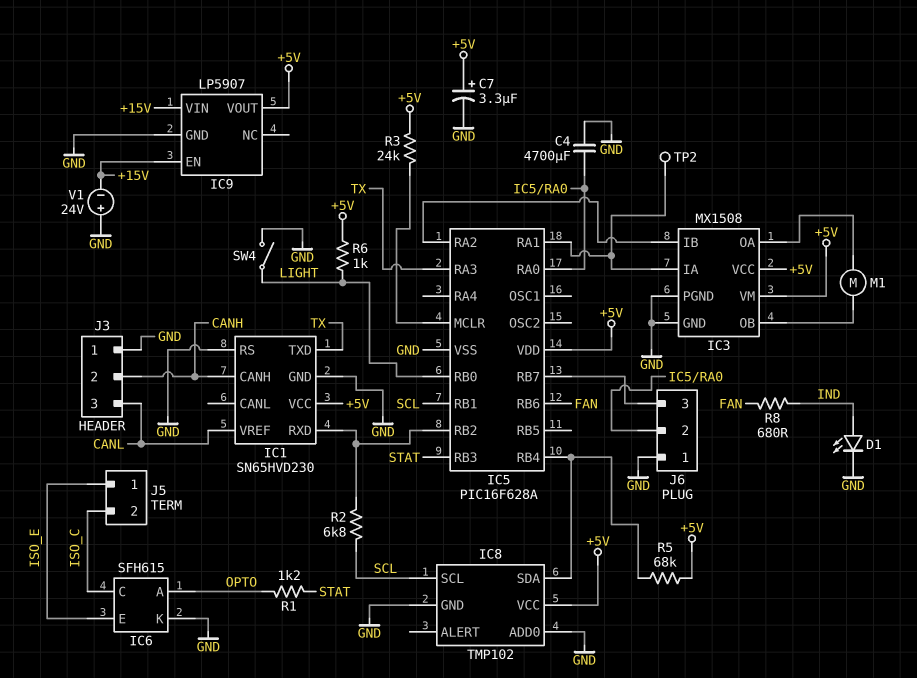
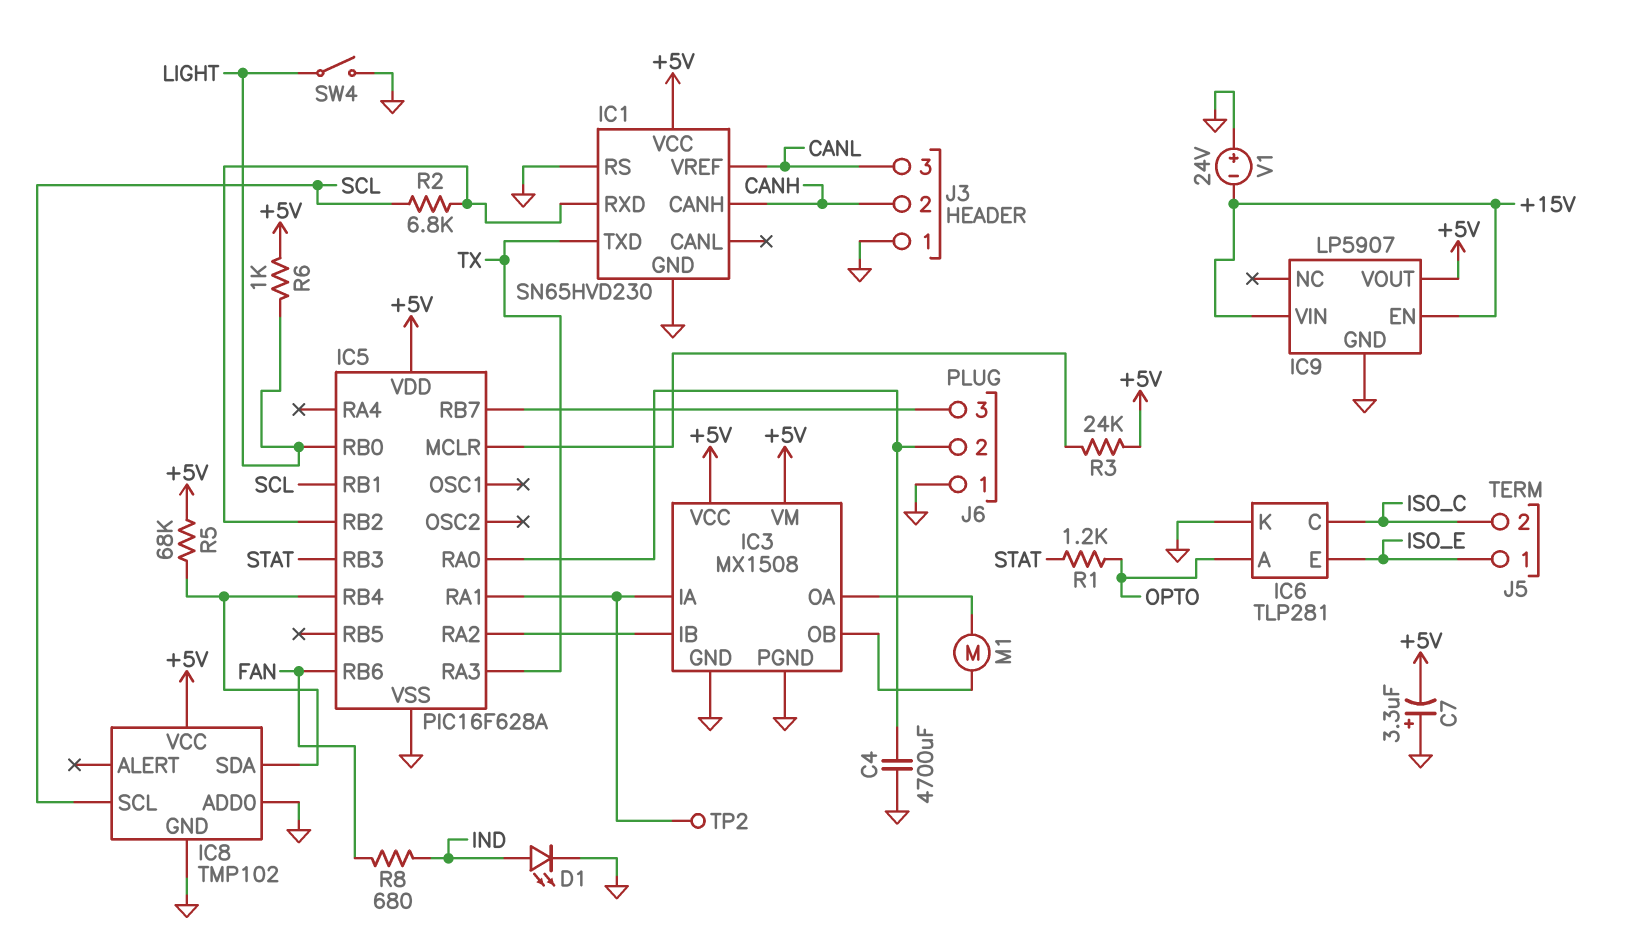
C7: 3.3uF (plus +5V, minus GND) -> 3.3uF (plus GND, minus +5V)
IC6: SFH615 -> TLP281

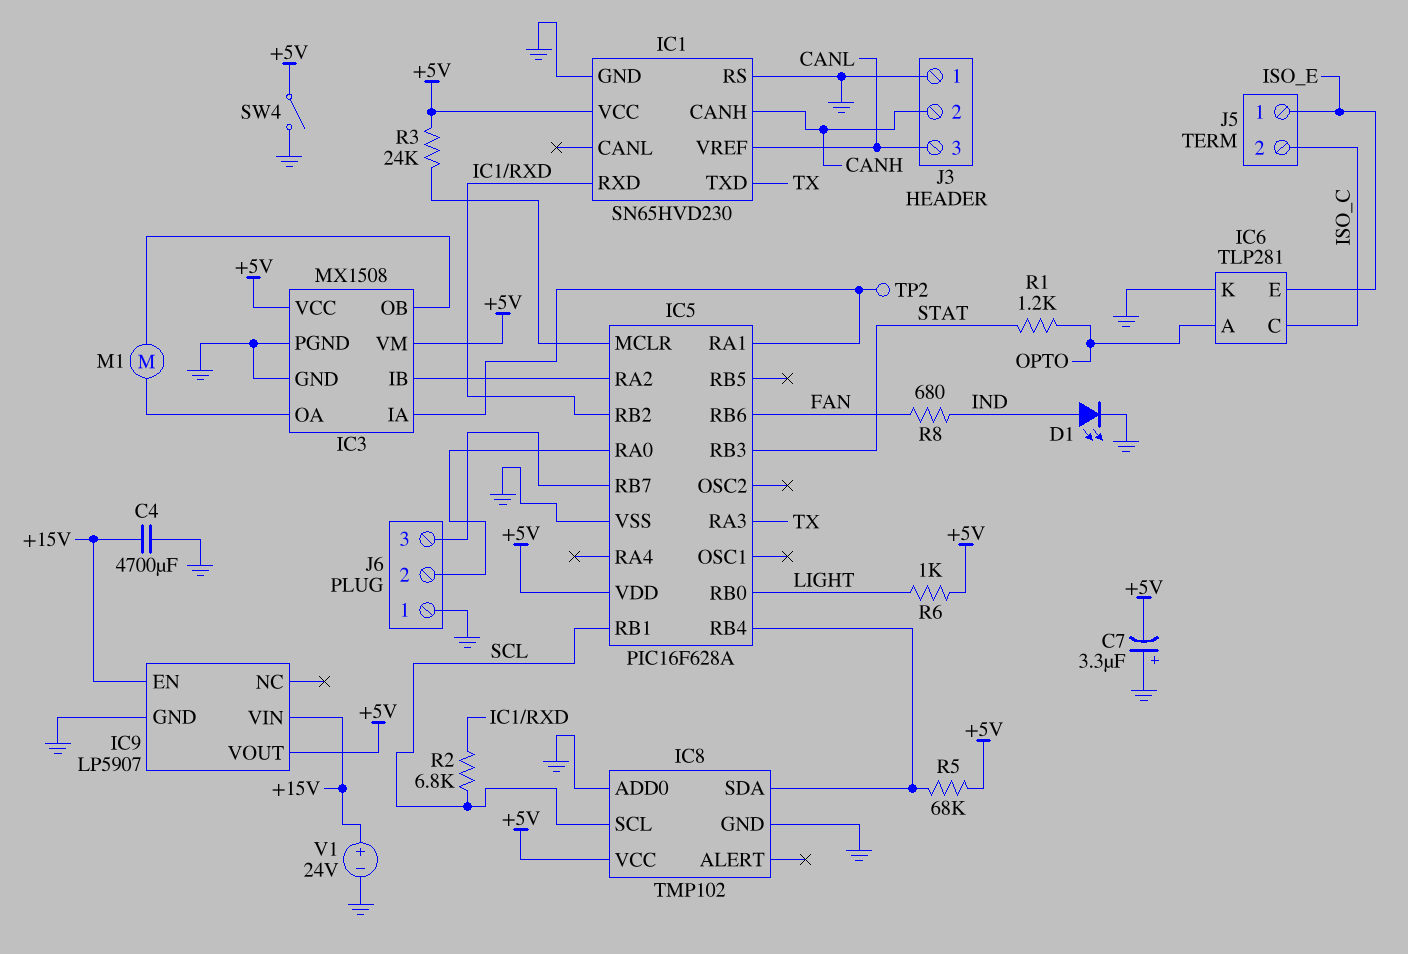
C4: 4700uF (GND, IC5/RA0) -> 4700uF (+15V, GND)
SW4: switch (GND, LIGHT) -> switch (+5V, GND)
V1: 24V (plus GND, minus +15V) -> 24V (plus +15V, minus GND)

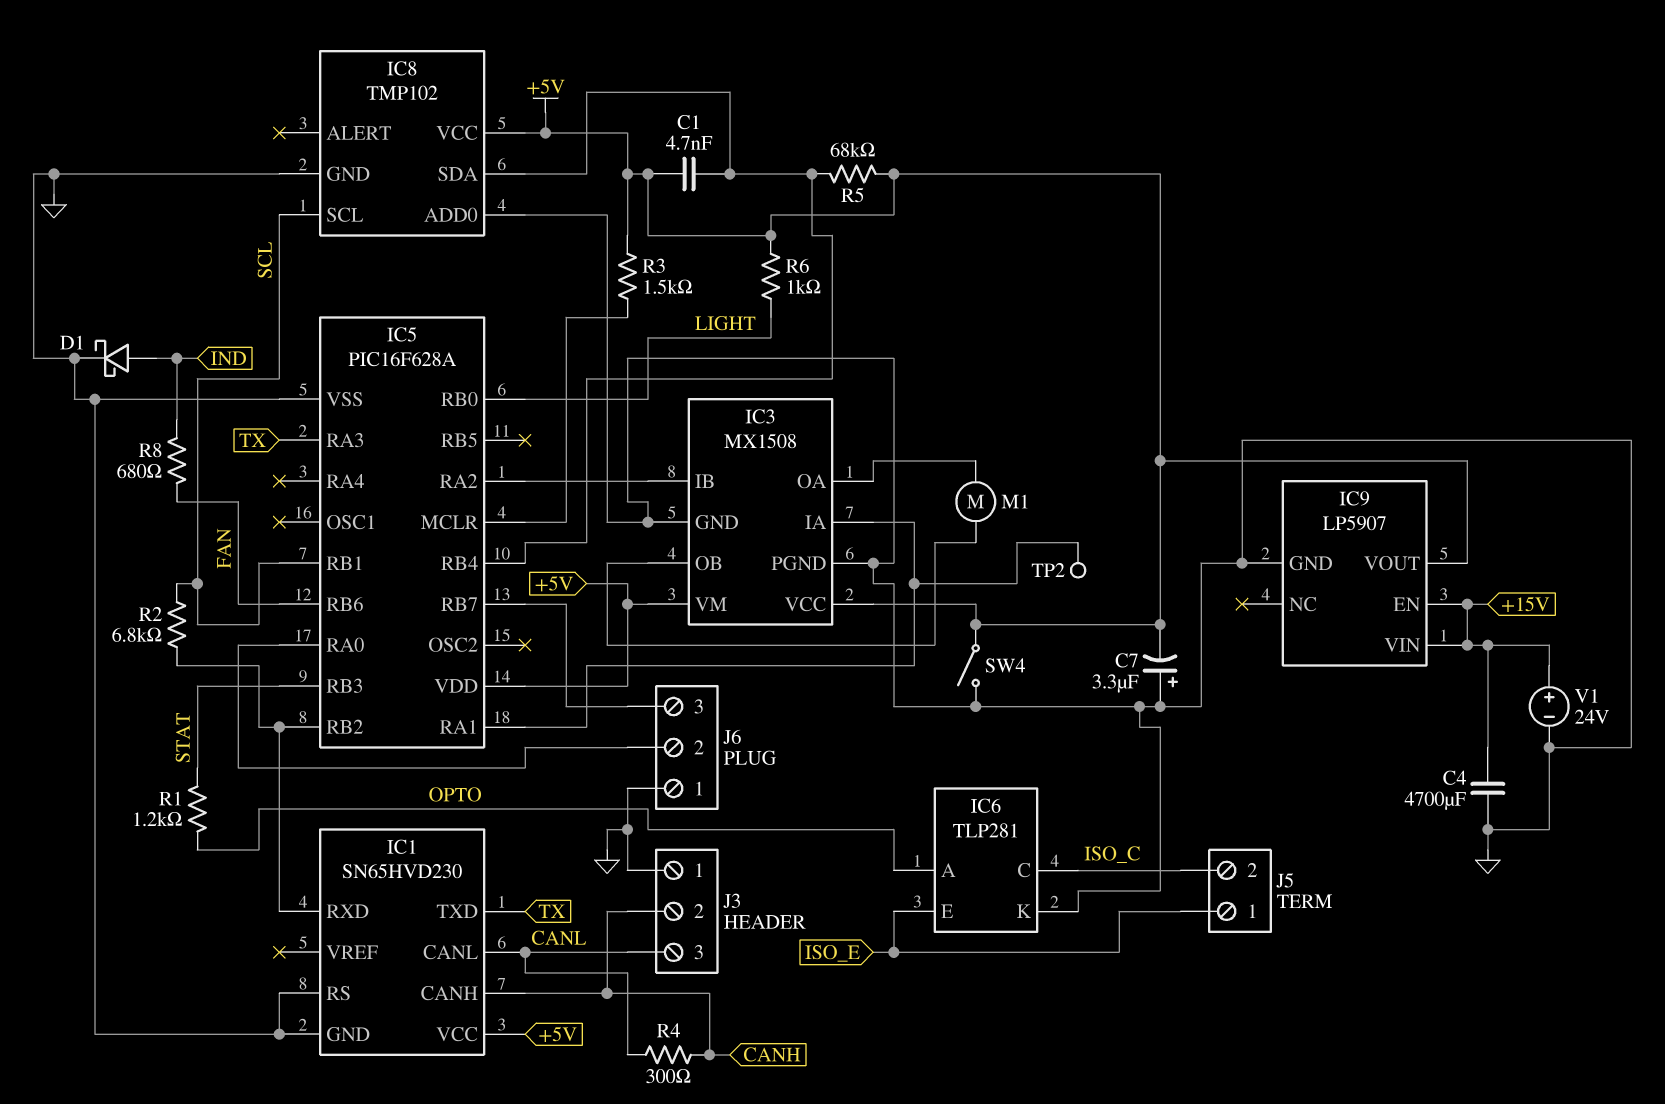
C1: none -> 4.7nF (+5V, IC5/RB4)
D1: LED (A IND, K GND) -> schottky (A IND, K GND)
IC1 pin CANL: none -> CANL
IC1 pin VREF: CANL -> none
R3: 24k (+5V, IC5/MCLR) -> 1.5k (+5V, IC5/MCLR)
R4: none -> 300 (CANH, CANL)

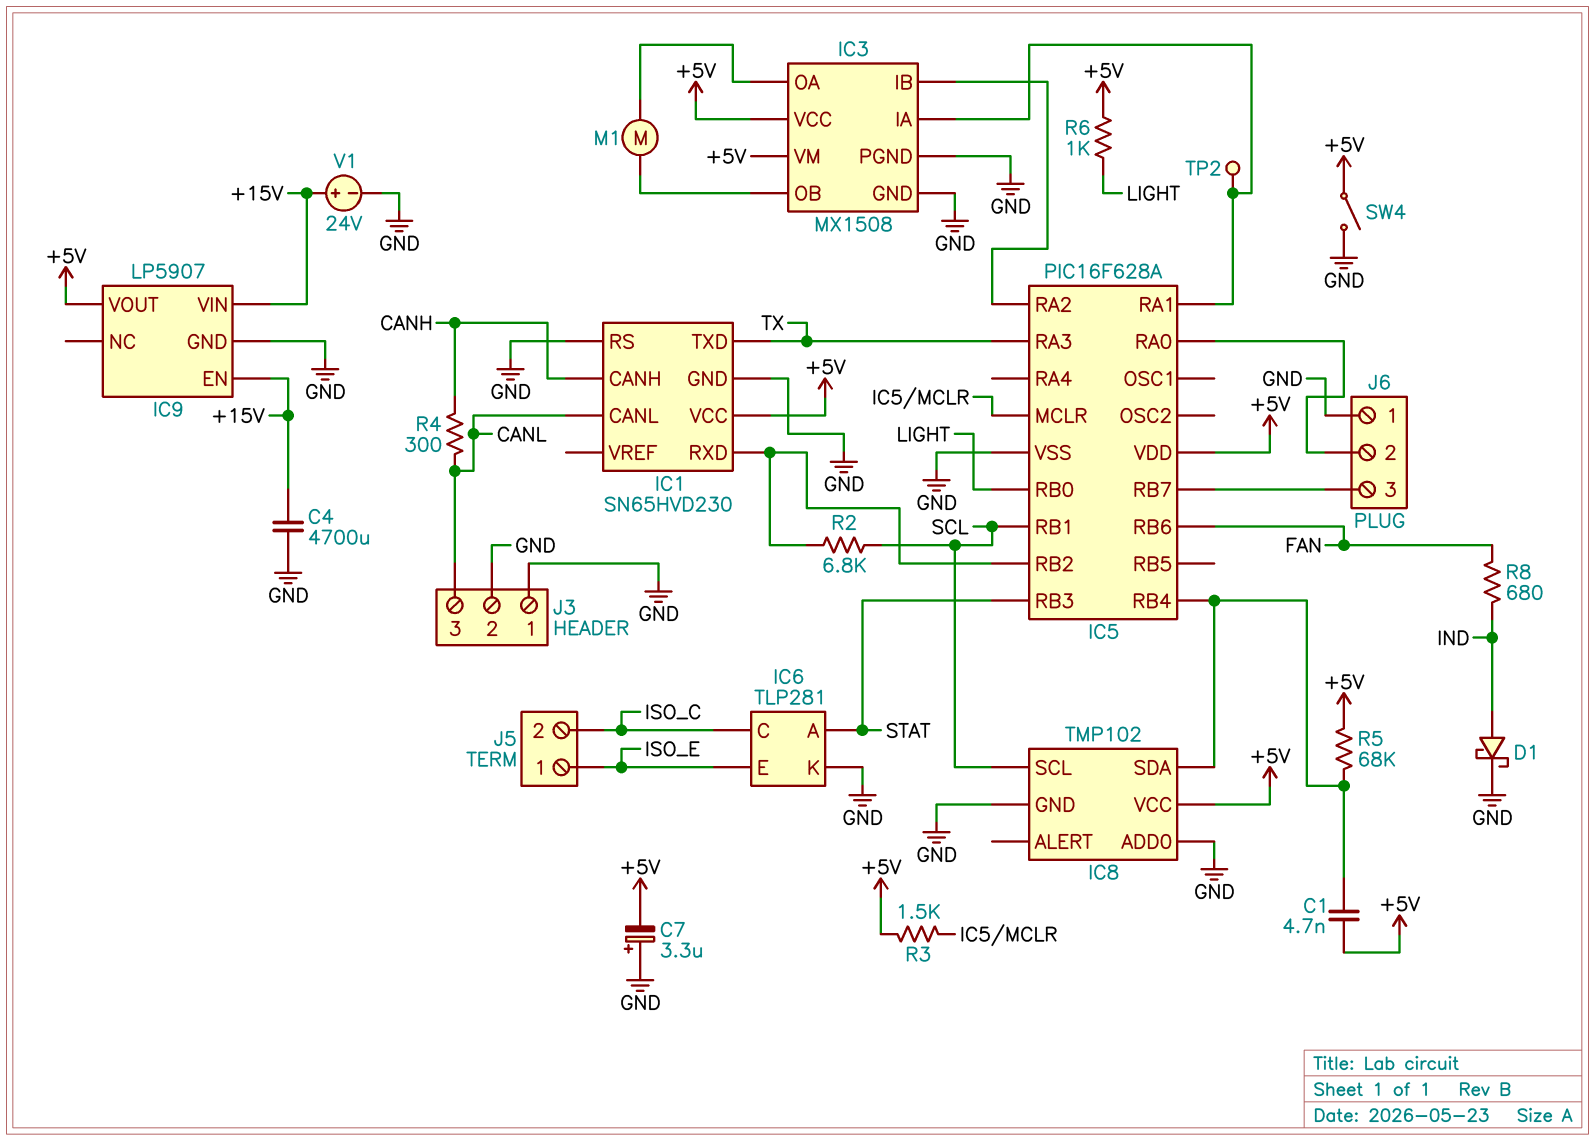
IC6 pin A: OPTO -> STAT
J3 pin 2: CANH -> GND
R1: 1.2k (OPTO, STAT) -> none

